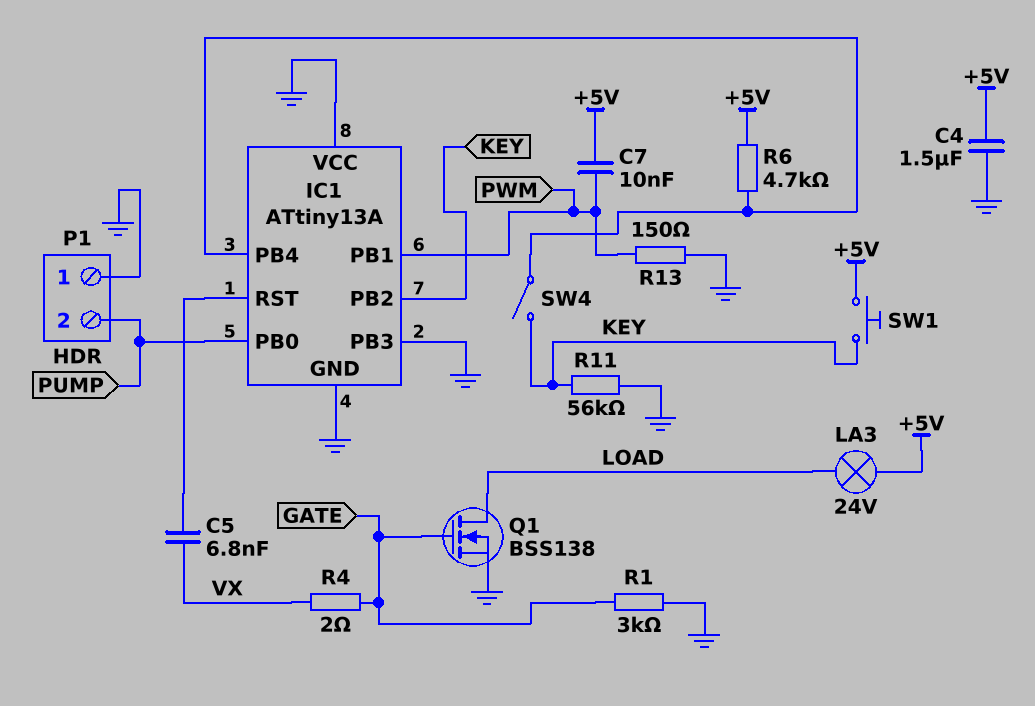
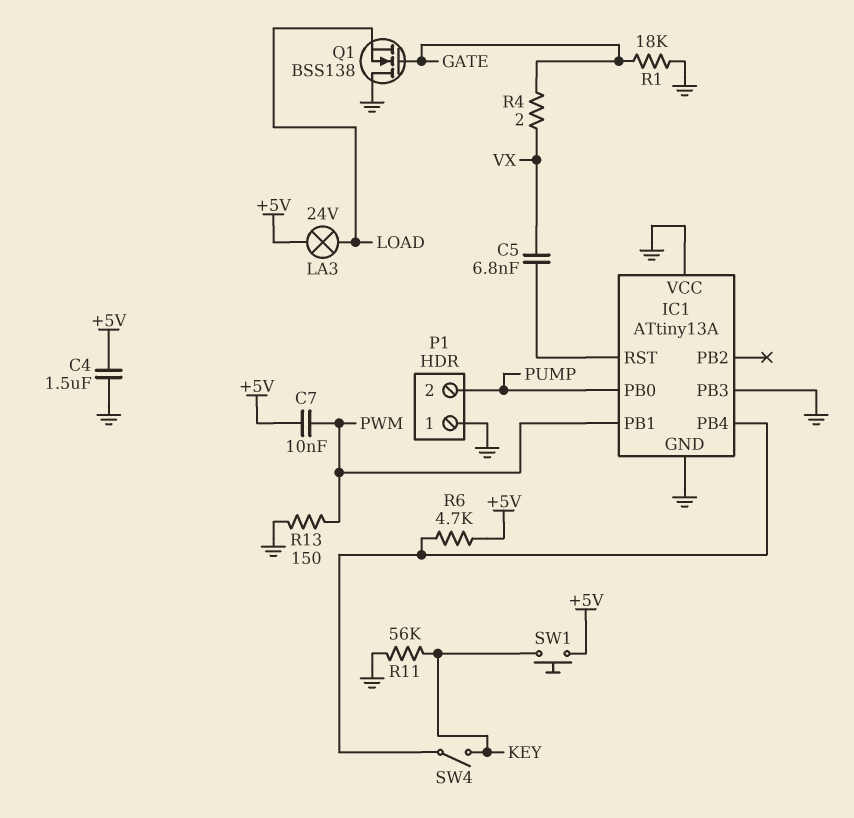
IC1 pin PB2: KEY -> none
Q1: NMOS BSS138 (G GATE, D LOAD, S GND) -> NMOS BSS138 (G GATE, D GND, S LOAD)
R1: 3k (GATE, GND) -> 18k (GATE, GND)

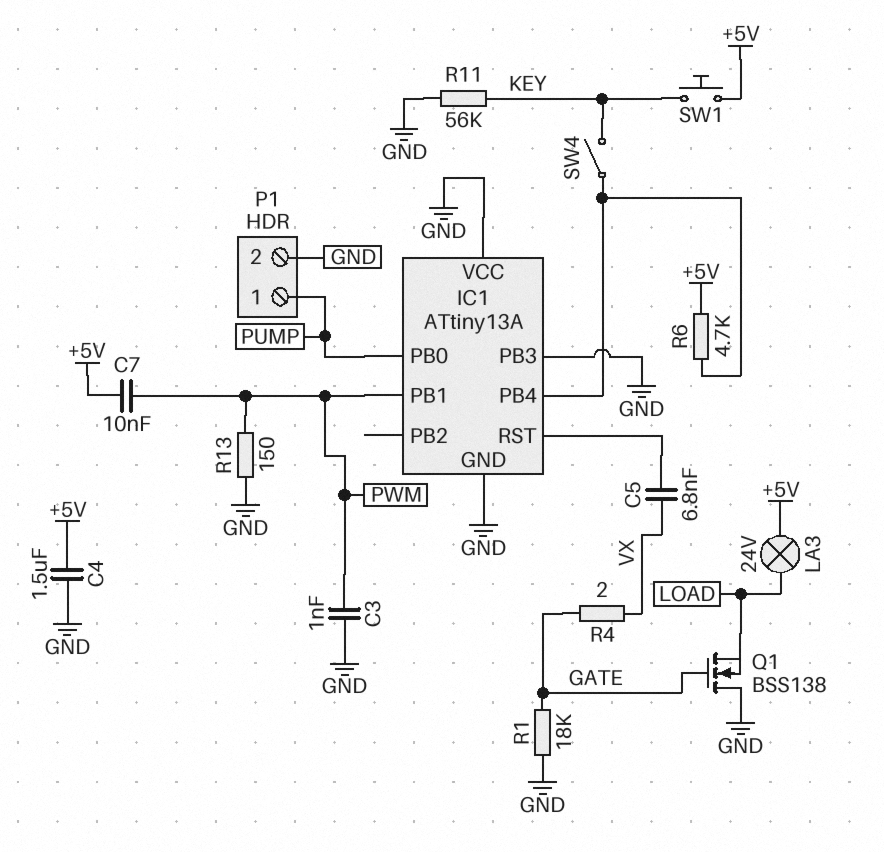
C3: none -> 1nF (GND, PWM)
P1 pin 1: GND -> PUMP
P1 pin 2: PUMP -> GND

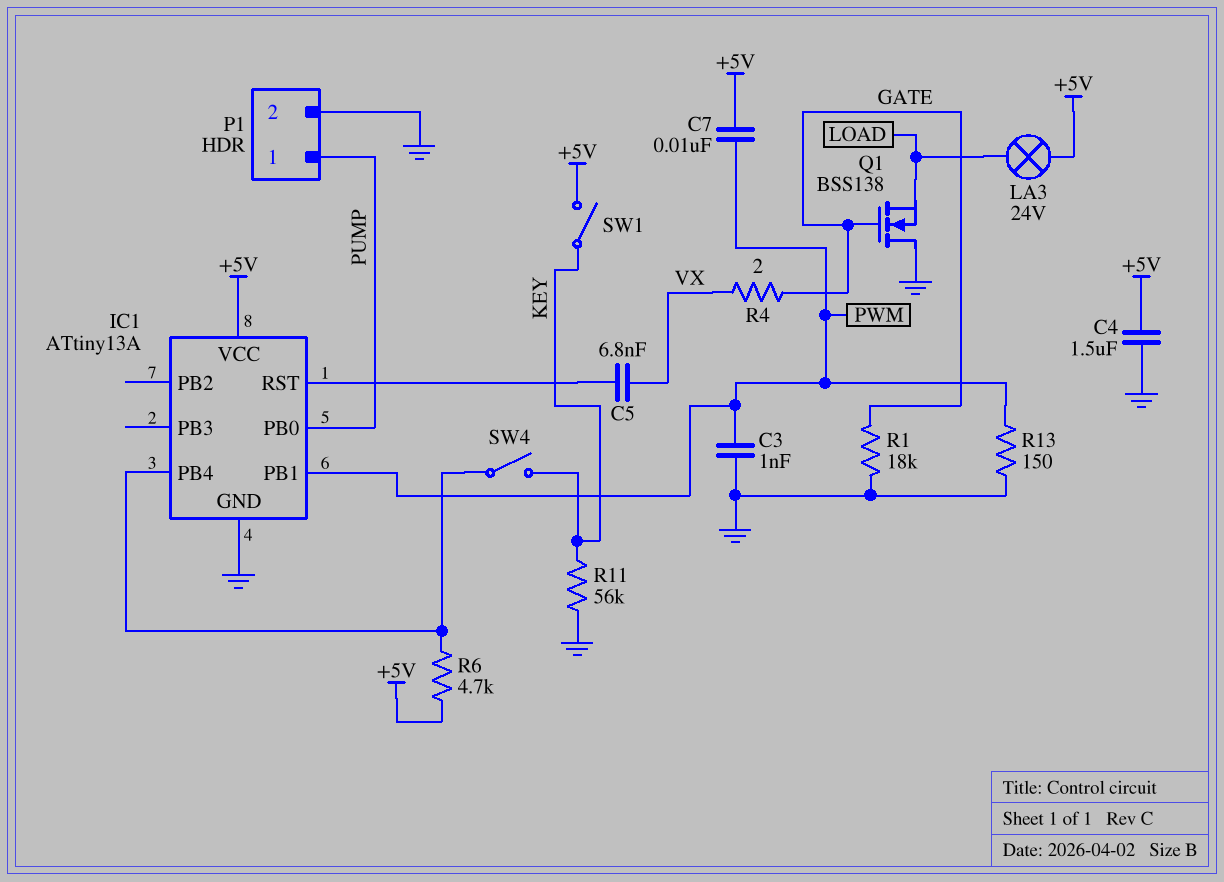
IC1 pin PB3: GND -> none
IC1 pin VCC: GND -> +5V
SW1: button (+5V, KEY) -> switch (+5V, KEY)

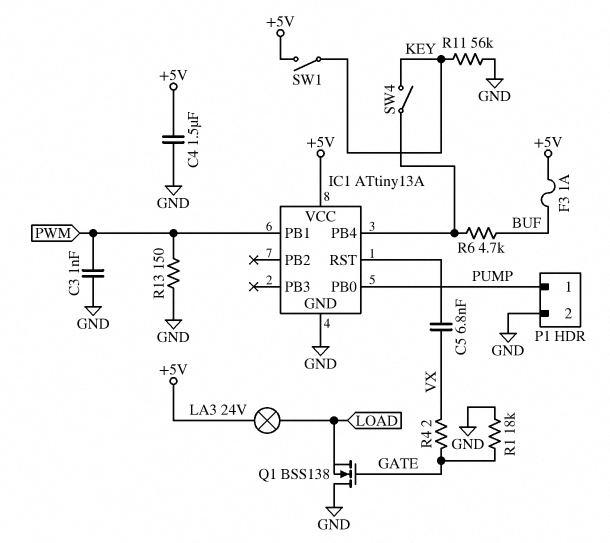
C7: 10nF (+5V, PWM) -> none
F3: none -> 1A (+5V, BUF)
R6: 4.7k (+5V, IC1/PB4) -> 4.7k (BUF, IC1/PB4)

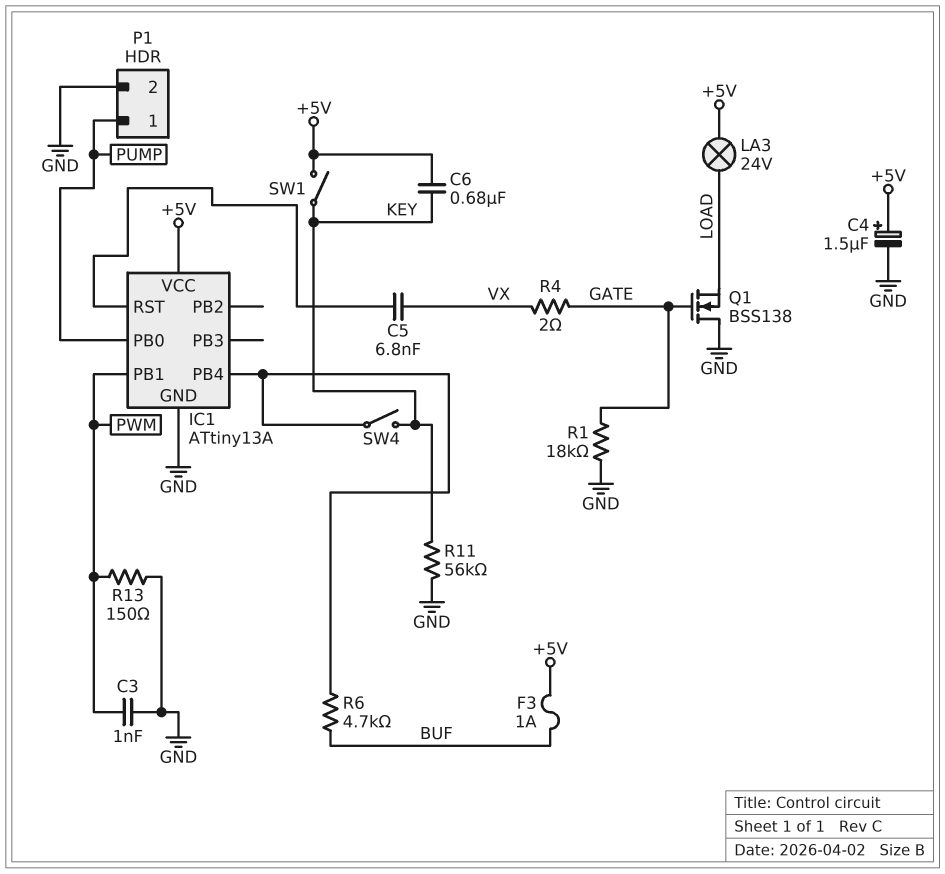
C4: 1.5uF (+5V, GND) -> 1.5uF (plus +5V, minus GND)
C6: none -> 680nF (+5V, KEY)

